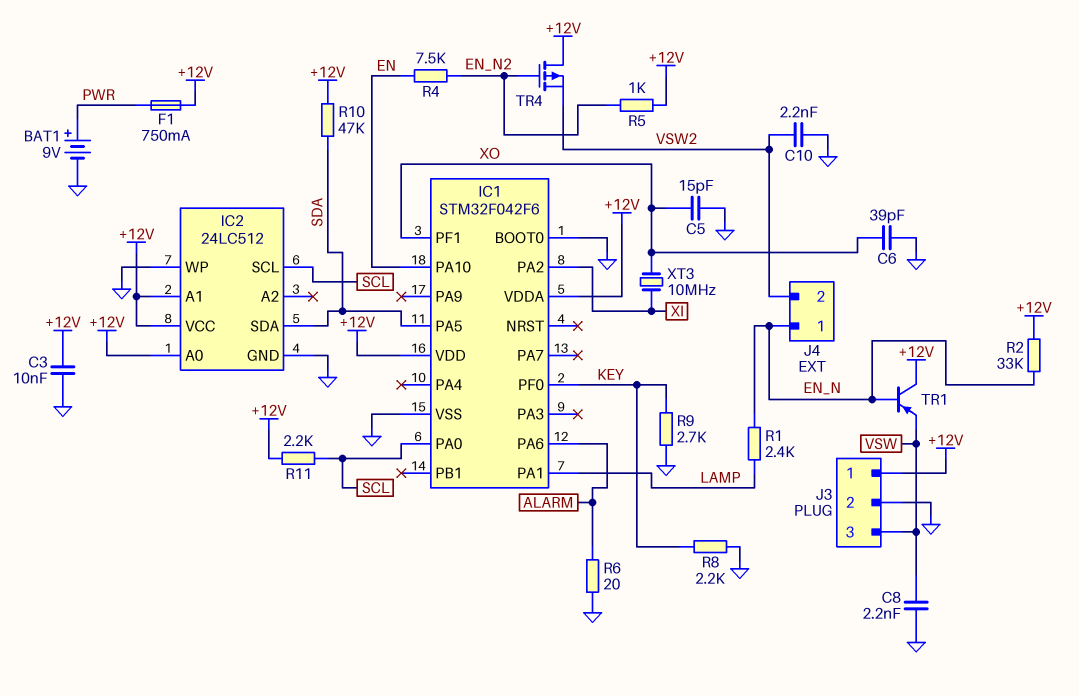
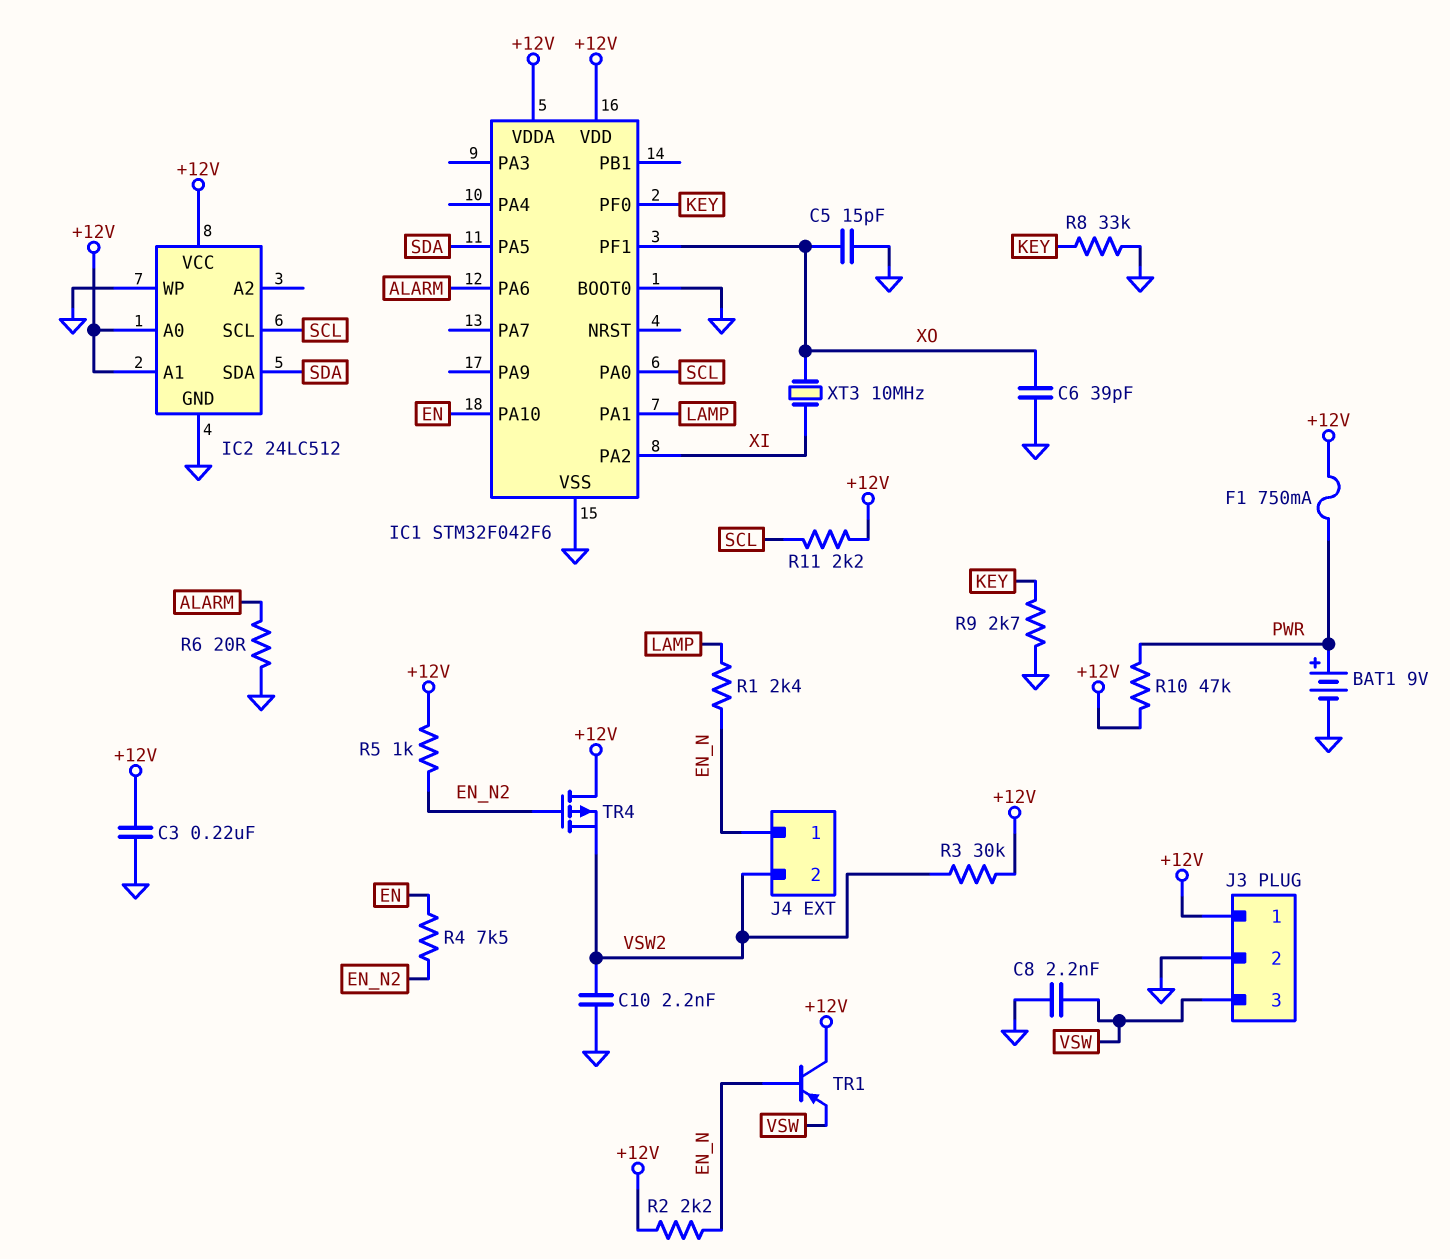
C3: 10nF (+12V, GND) -> 220nF (+12V, GND)
R2: 33k (+12V, EN_N) -> 2.2k (+12V, EN_N)
R3: none -> 30k (+12V, VSW2)
R8: 2.2k (GND, KEY) -> 33k (GND, KEY)
R10: 47k (+12V, SDA) -> 47k (+12V, PWR)

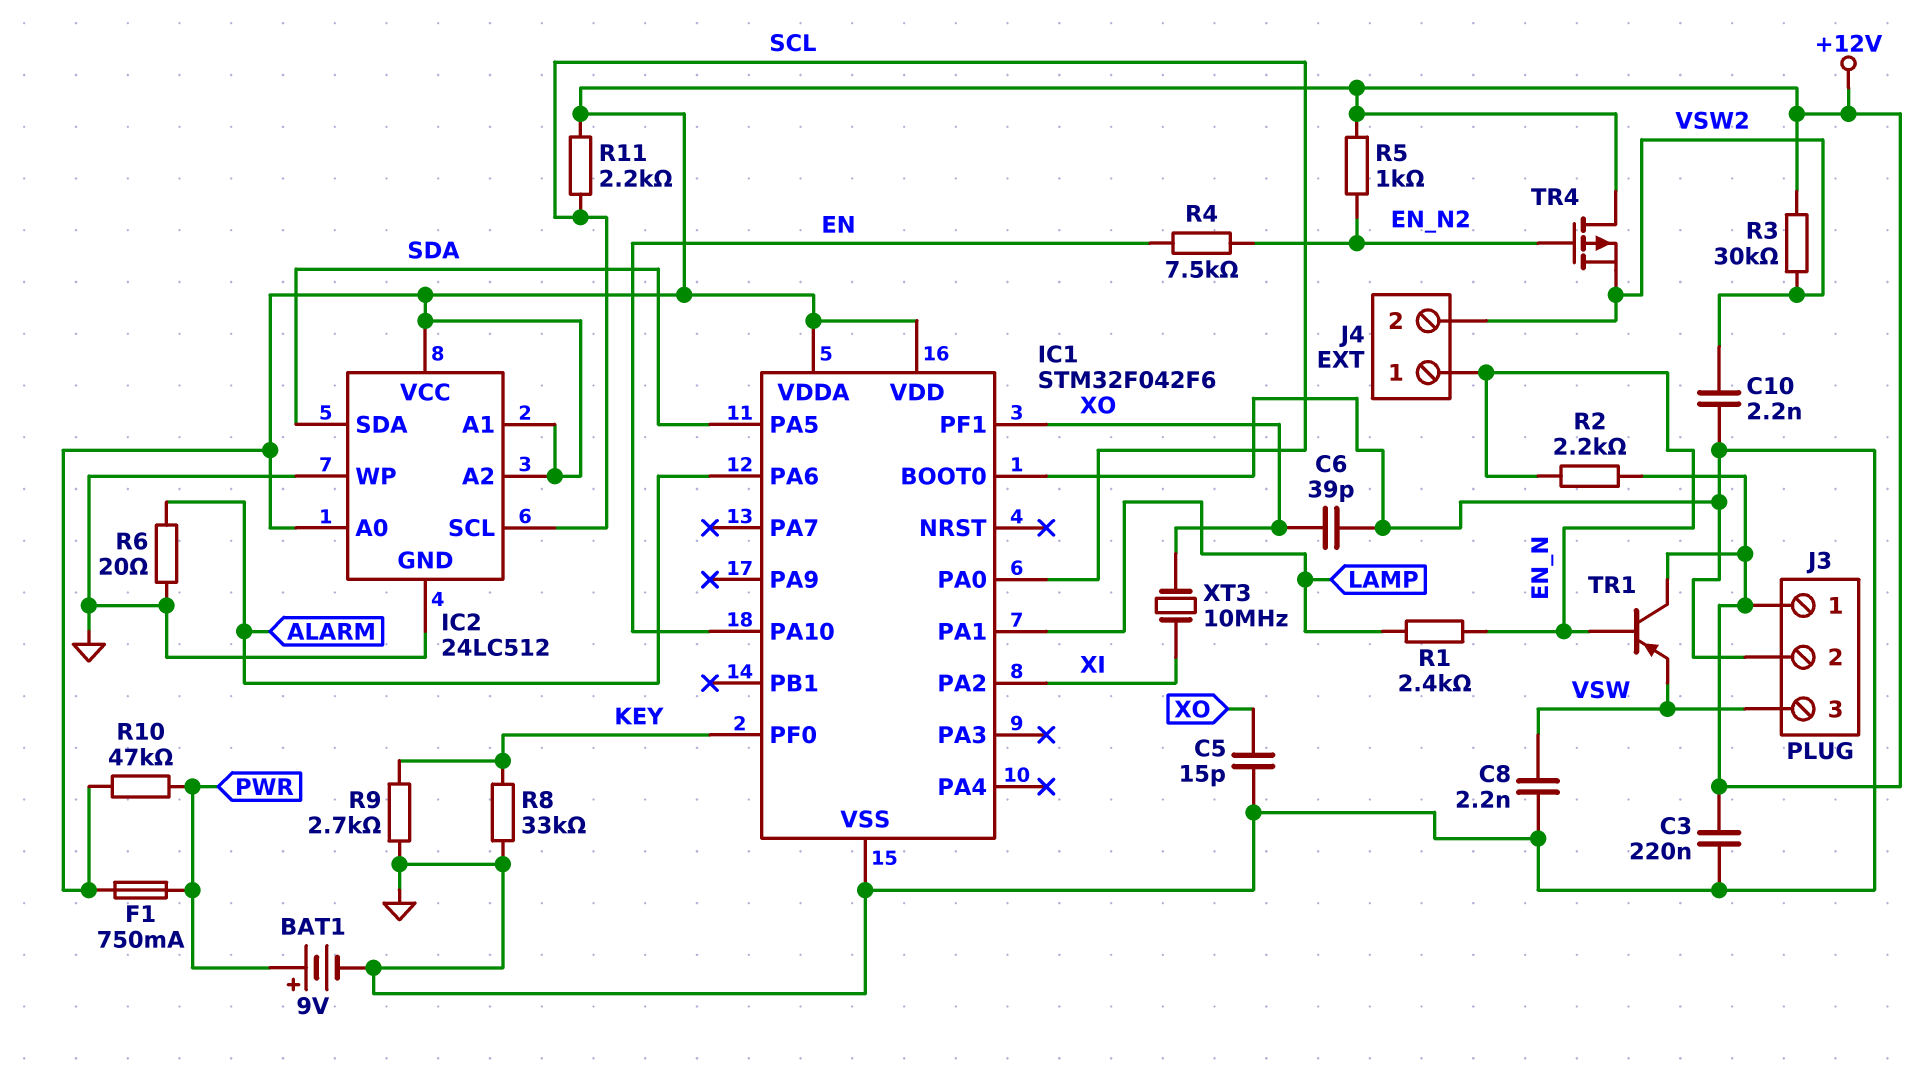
IC2 pin A2: none -> +12V

